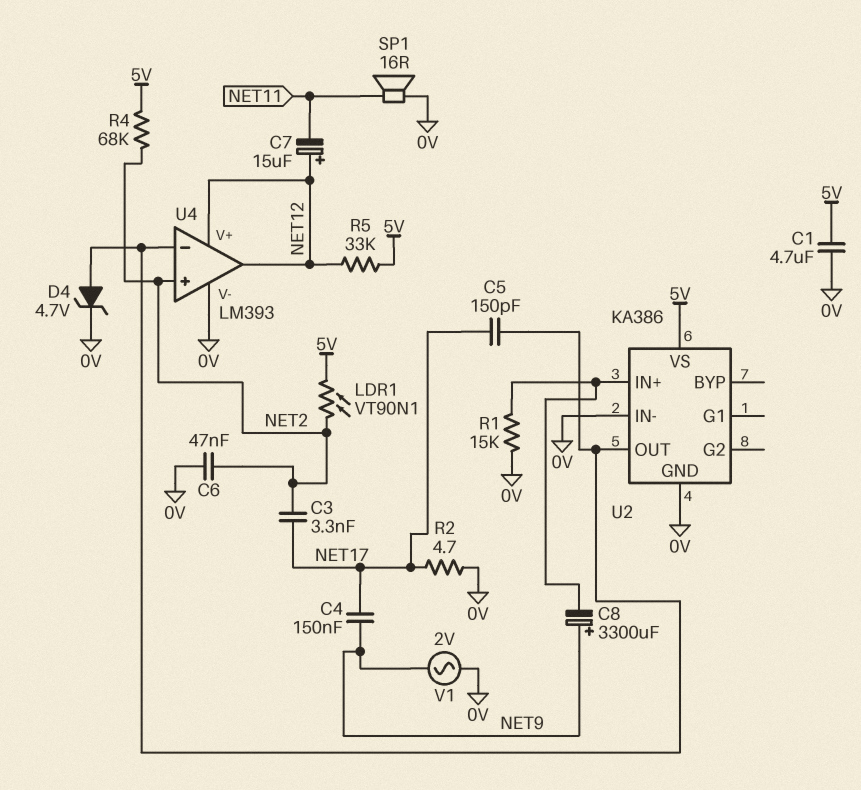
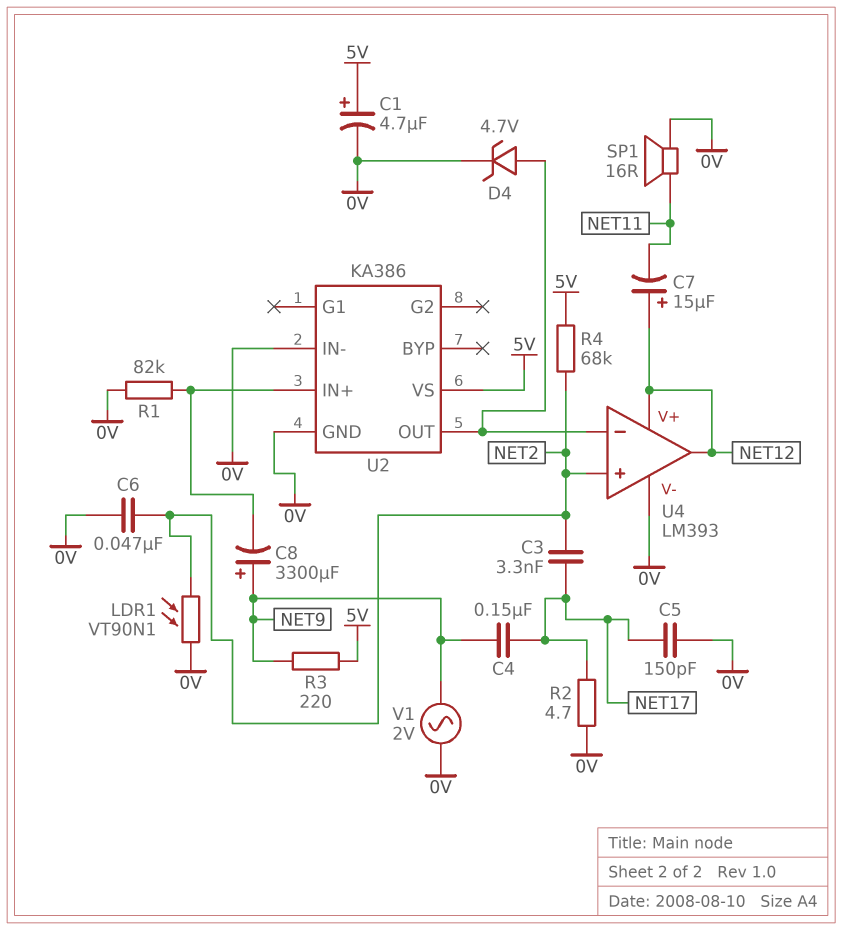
C1: 4.7uF (0V, 5V) -> 4.7uF (plus 5V, minus 0V)
C5: 150pF (NET17, U2/OUT) -> 150pF (0V, NET17)
LDR1: VT90N1 (5V, NET2) -> VT90N1 (0V, NET2)
R1: 15k (0V, U2/IN+) -> 82k (0V, U2/IN+)
R3: none -> 220 (5V, NET9)
R5: 33k (5V, NET12) -> none

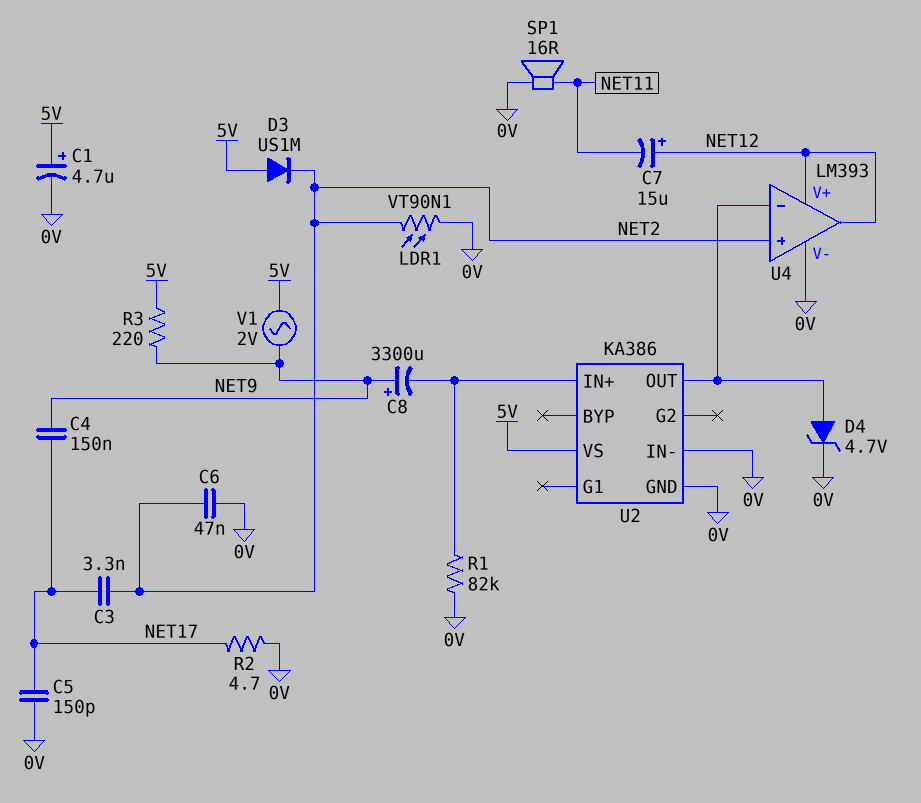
D3: none -> diode US1M (A 5V, K NET2)
R4: 68k (5V, NET2) -> none
V1: AC 2V (0V, NET9) -> AC 2V (5V, NET9)

